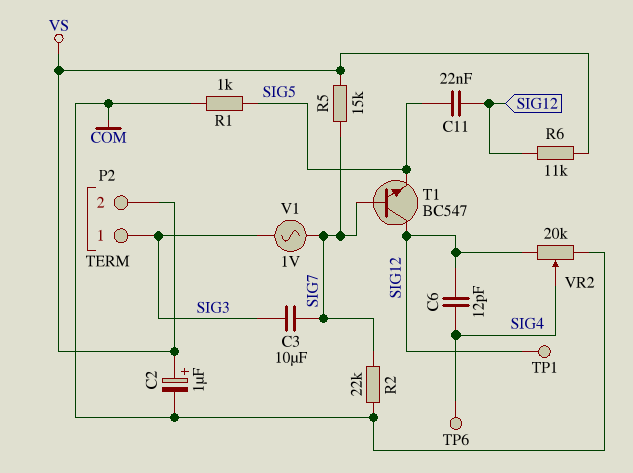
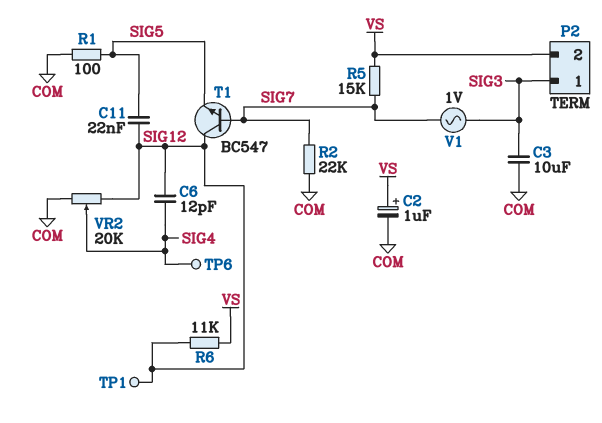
C3: 10uF (SIG3, SIG7) -> 10uF (COM, SIG3)
R1: 1k (COM, SIG5) -> 100 (COM, SIG5)

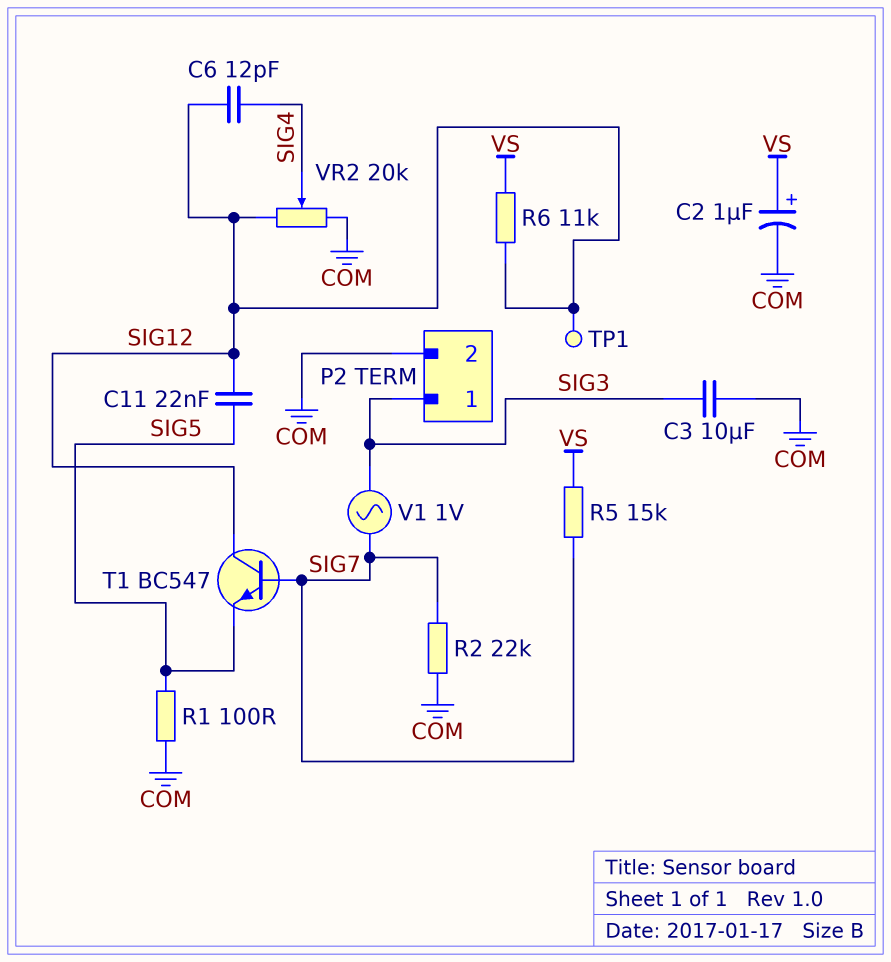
P2 pin 2: VS -> COM
TP6: test point (SIG4) -> none

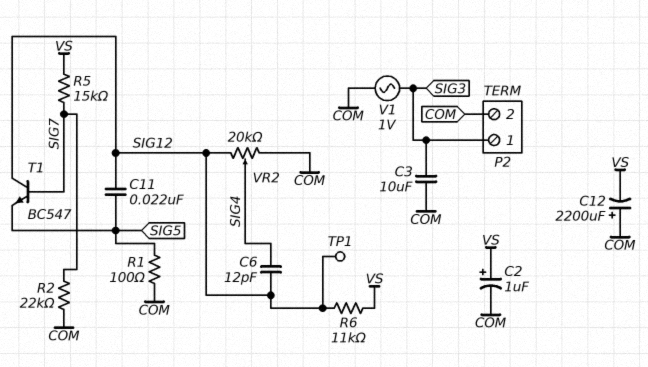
C12: none -> 2200uF (plus COM, minus VS)
V1: AC 1V (SIG3, SIG7) -> AC 1V (COM, SIG3)

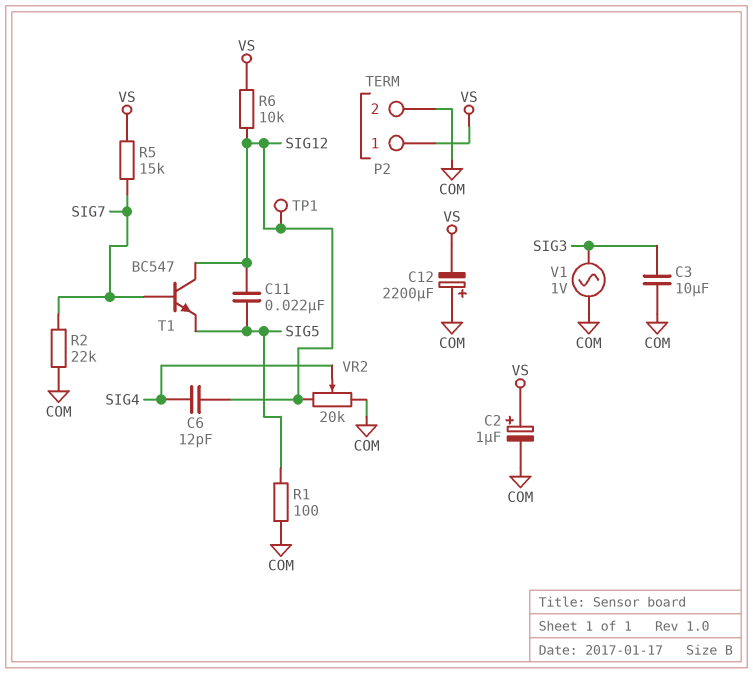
P2 pin 1: SIG3 -> VS
R6: 11k (SIG12, VS) -> 10k (SIG12, VS)

